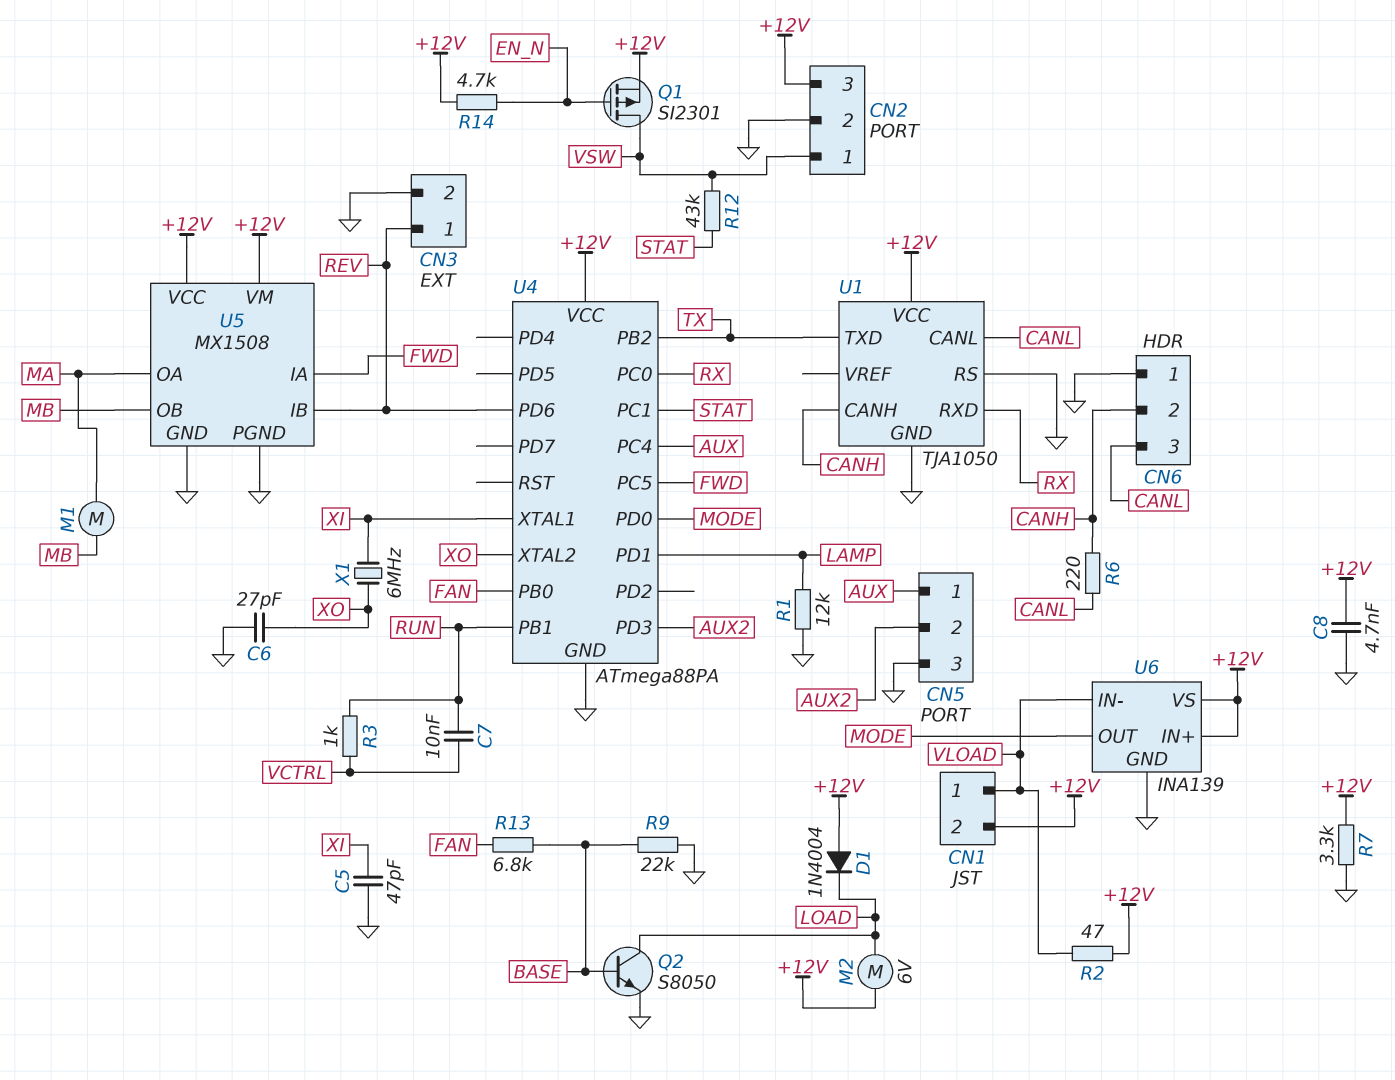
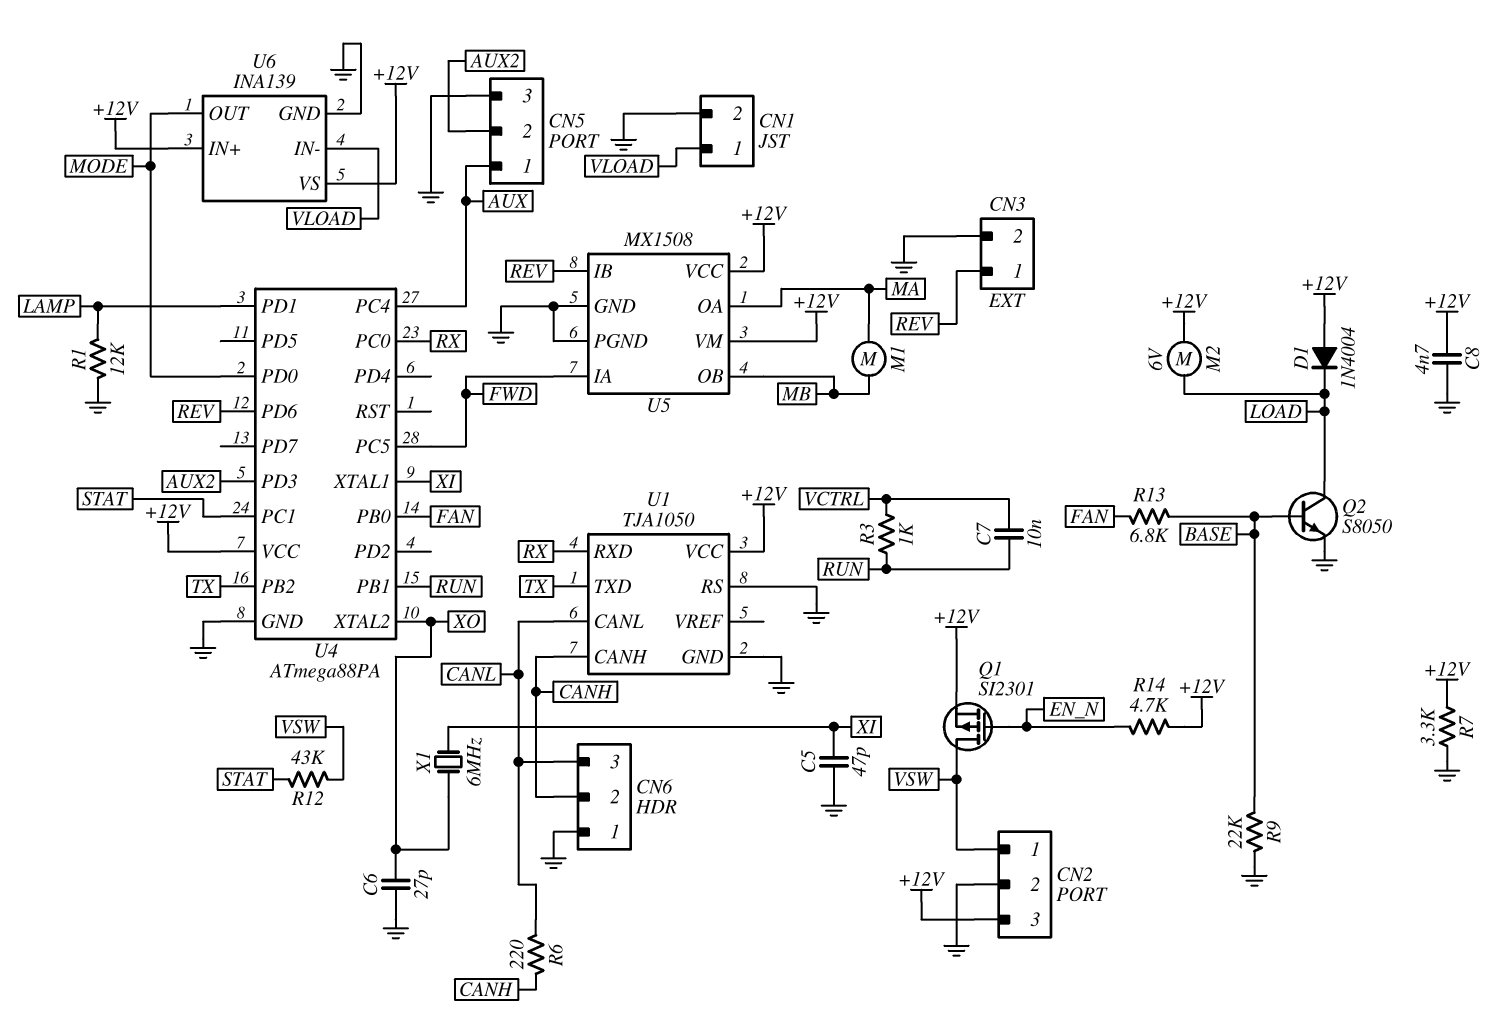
CN1 pin 2: +12V -> GND
R2: 47 (+12V, VLOAD) -> none

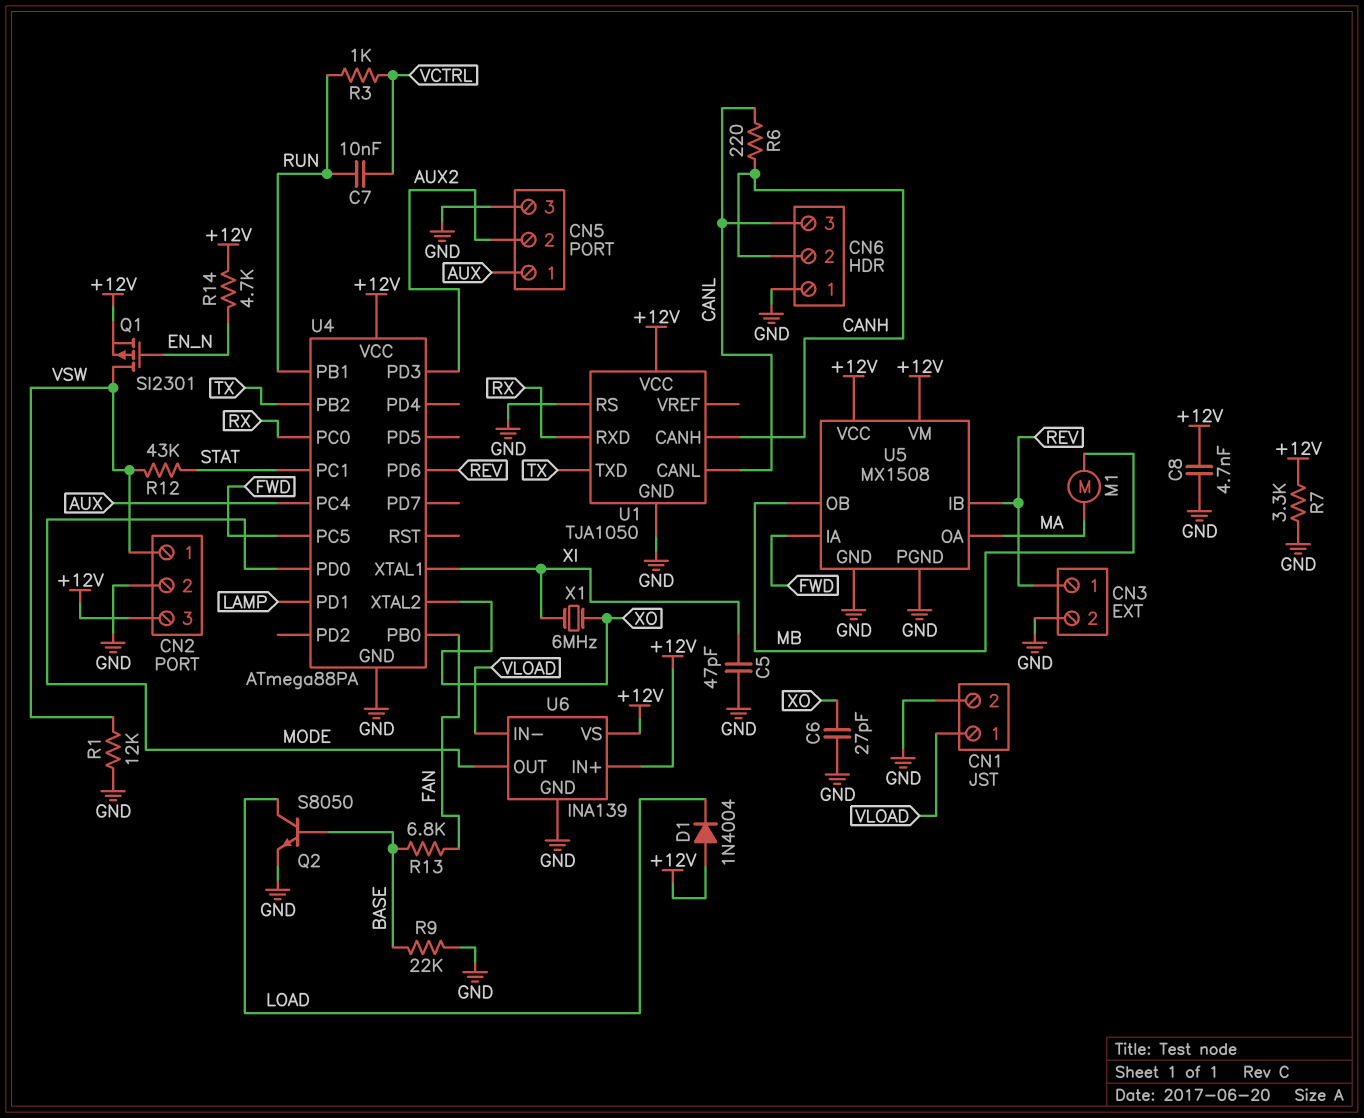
M2: motor 6V (+12V, LOAD) -> none
R1: 12k (GND, LAMP) -> 12k (GND, VSW)

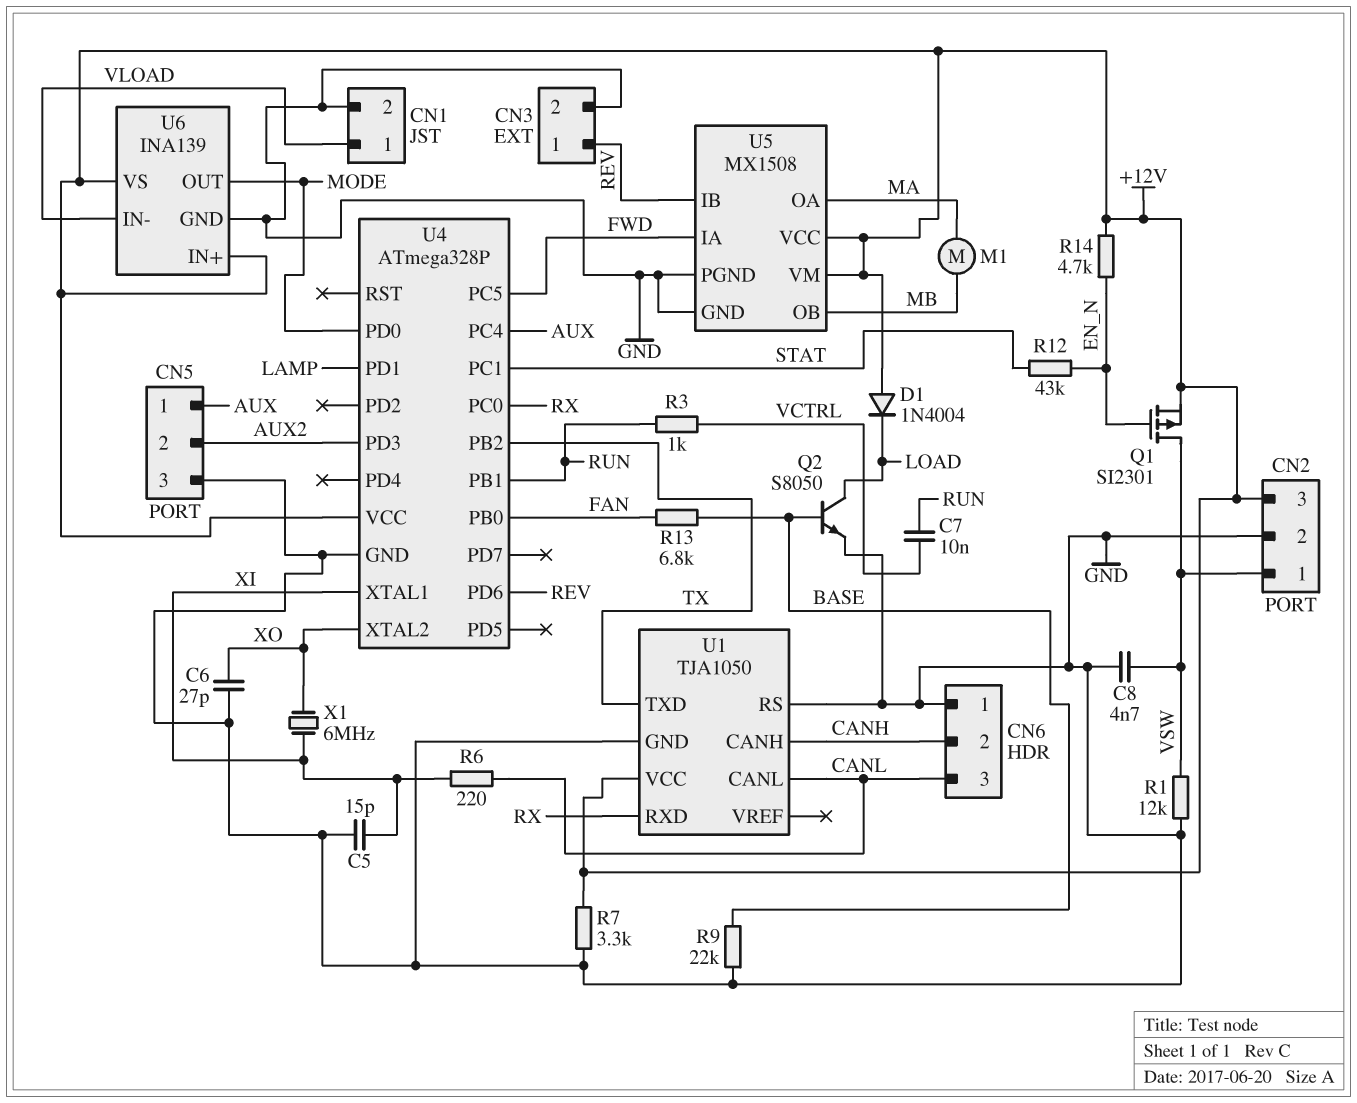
C5: 47pF (GND, XI) -> 15pF (GND, XI)
C8: 4.7nF (+12V, GND) -> 4.7nF (GND, VSW)
R6: 220 (CANH, CANL) -> 220 (CANL, XI)
R12: 43k (STAT, VSW) -> 43k (EN_N, STAT)
U4: ATmega88PA -> ATmega328P

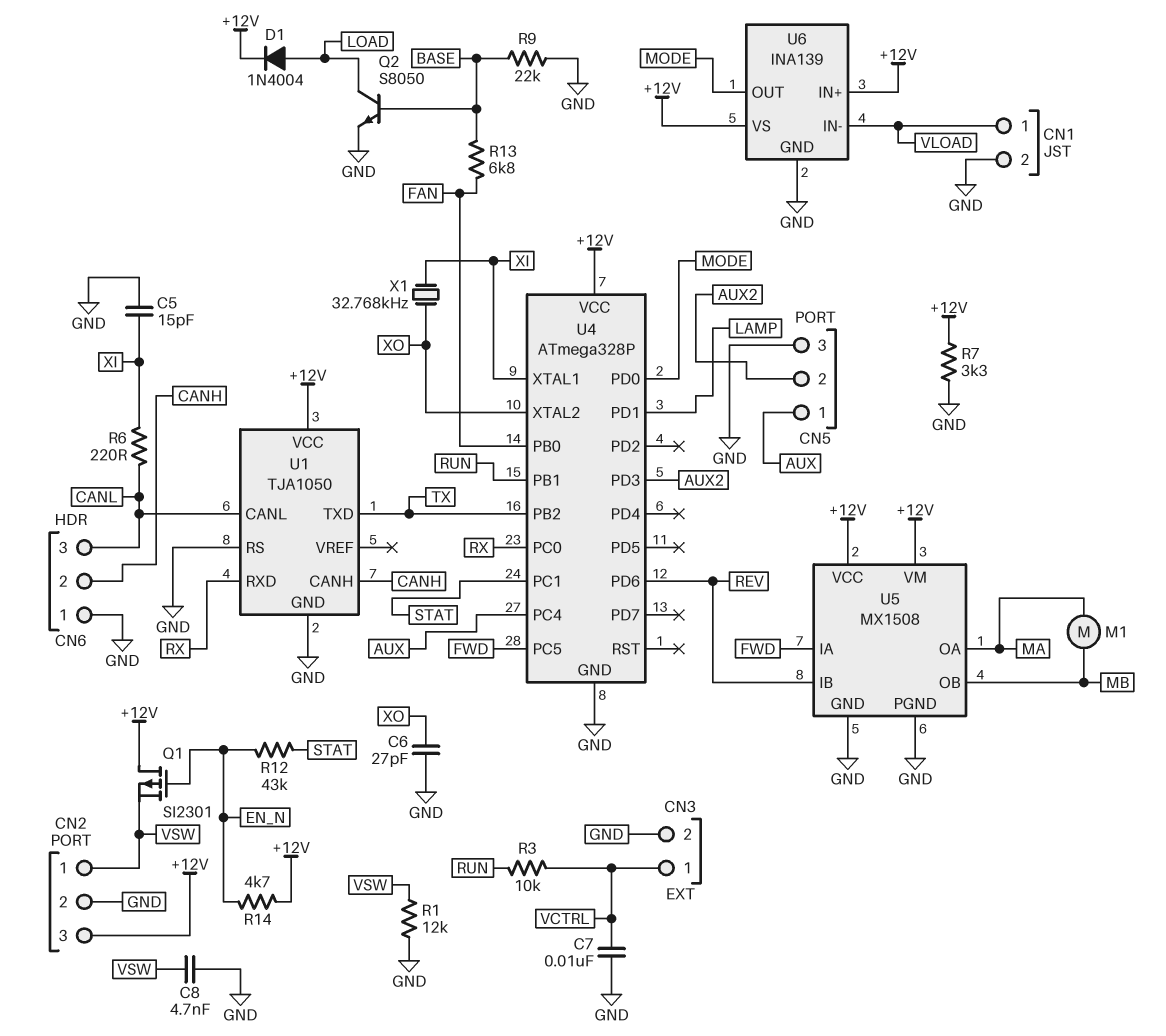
C7: 10nF (RUN, VCTRL) -> 10nF (GND, VCTRL)
CN3 pin 1: REV -> VCTRL
D1: diode 1N4004 (A +12V, K LOAD) -> diode 1N4004 (A LOAD, K +12V)
Q1: PMOS SI2301 (G EN_N, D VSW, S +12V) -> PMOS SI2301 (G EN_N, D +12V, S VSW)
R3: 1k (RUN, VCTRL) -> 10k (RUN, VCTRL)
X1: 6MHz (XI, XO) -> 32.768kHz (XI, XO)

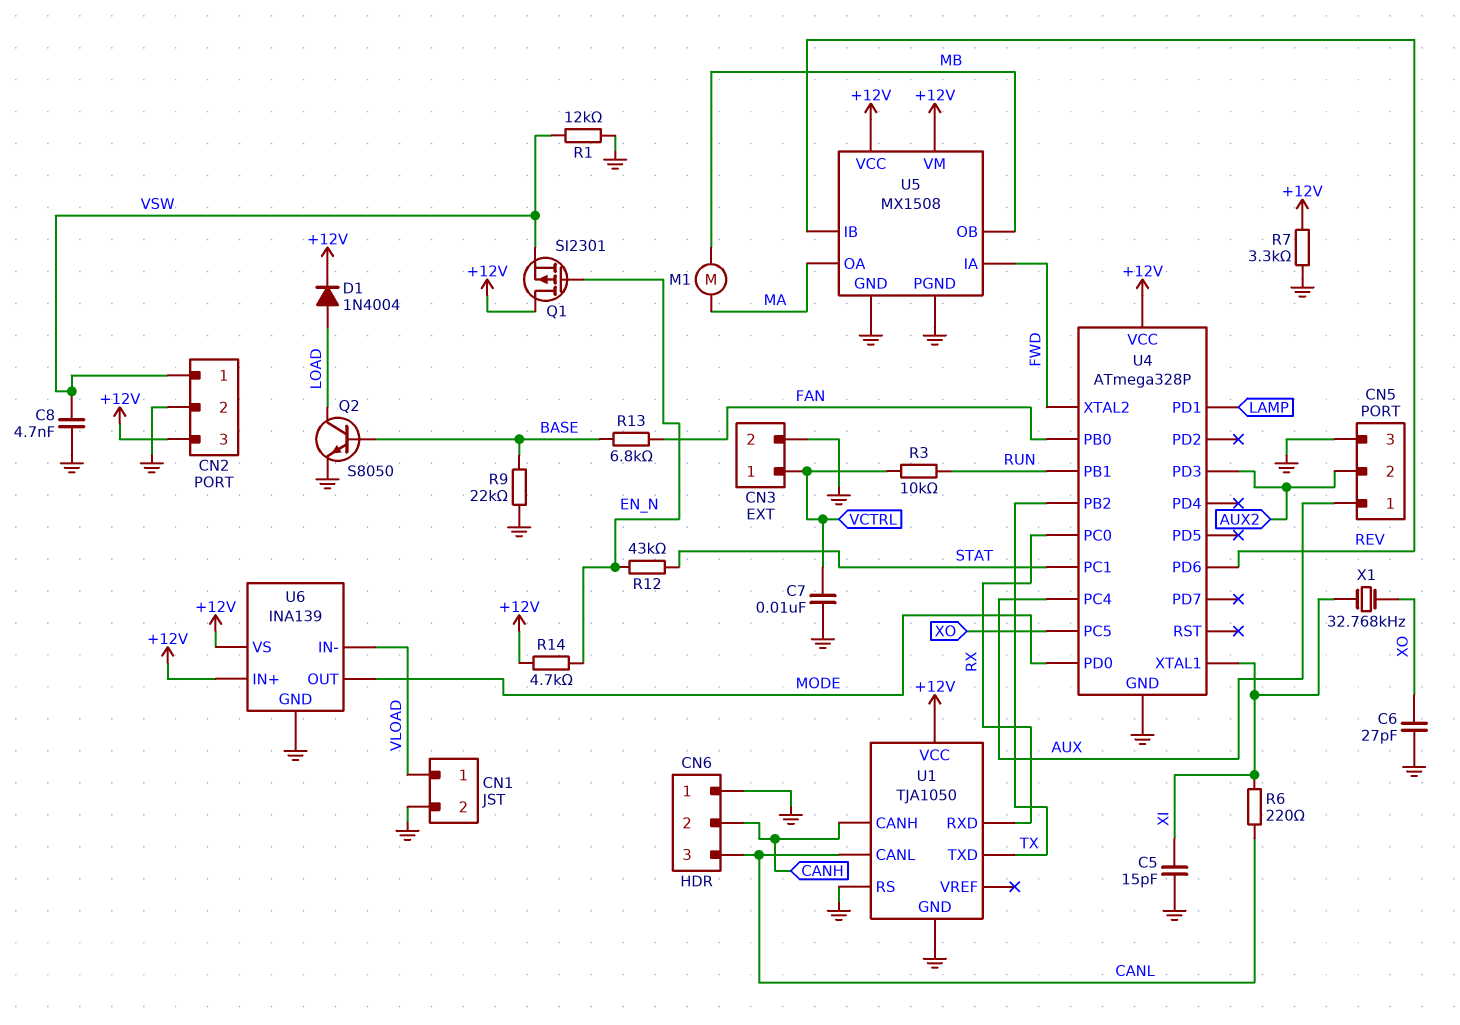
U4 pin PC5: FWD -> XO
U4 pin XTAL2: XO -> FWD

